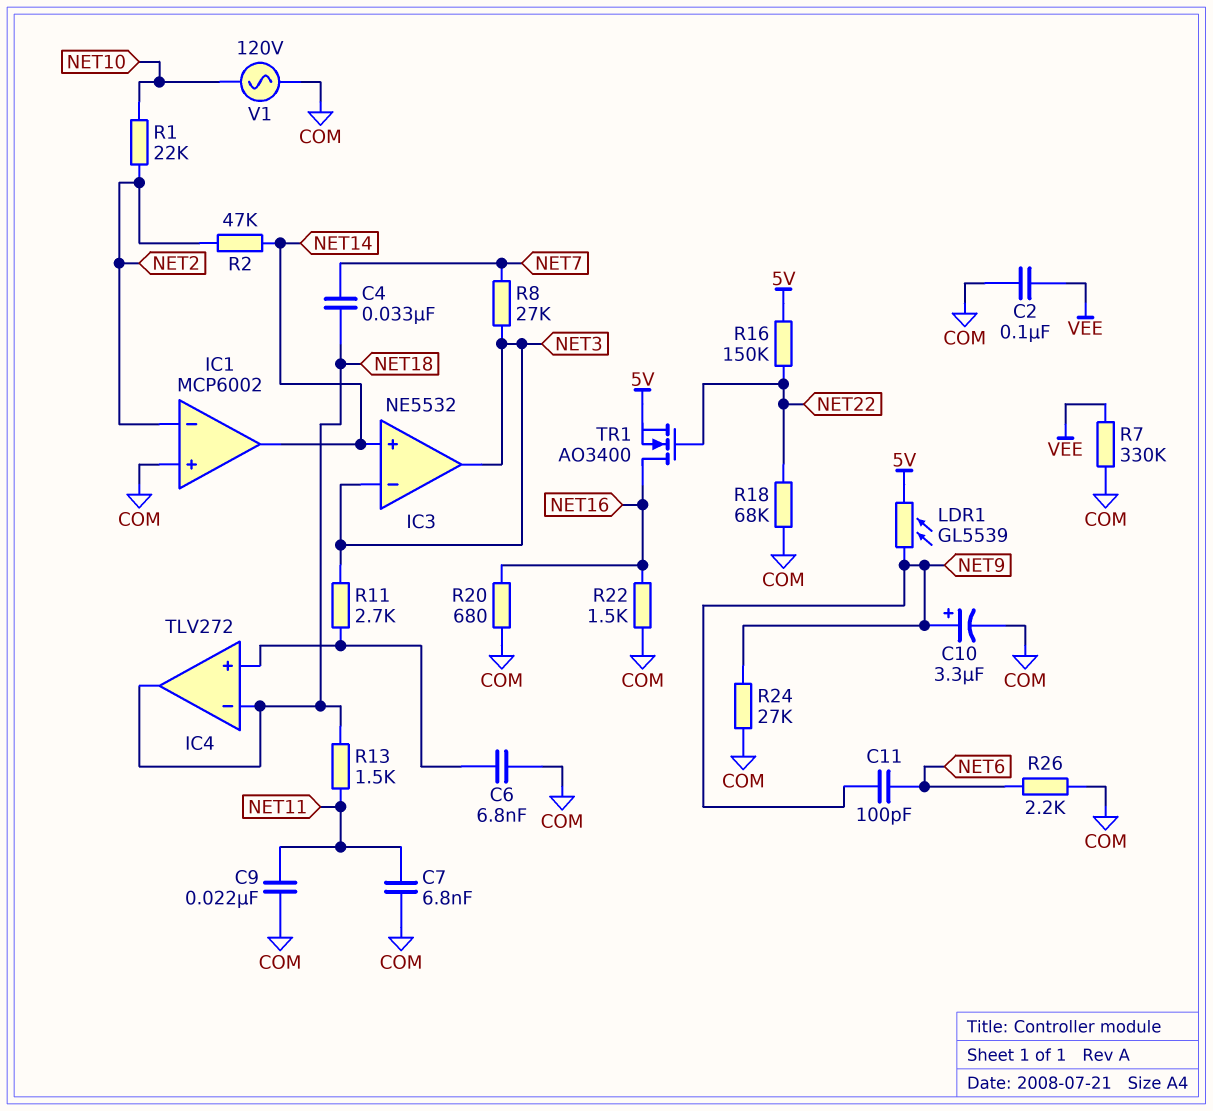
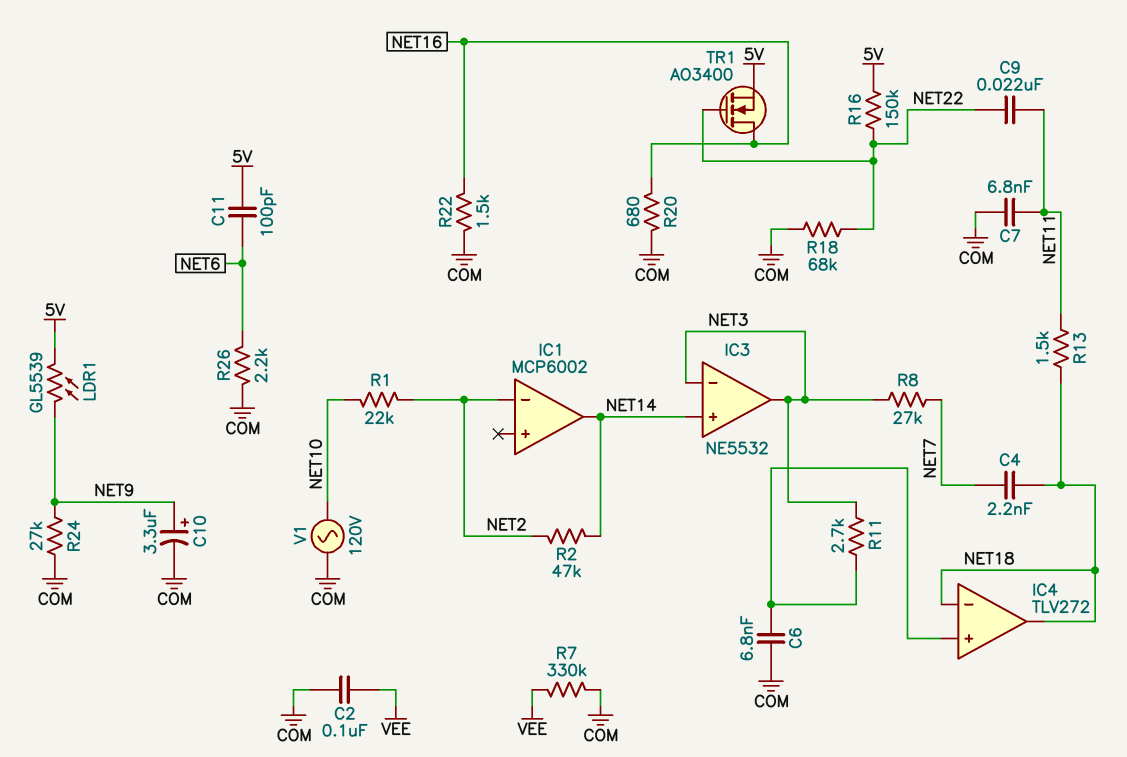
C4: 33nF (NET7, NET18) -> 2.2nF (NET7, NET18)
C9: 22nF (COM, NET11) -> 22nF (NET11, NET22)
C11: 100pF (NET6, NET9) -> 100pF (5V, NET6)
IC1 pin in+: COM -> none

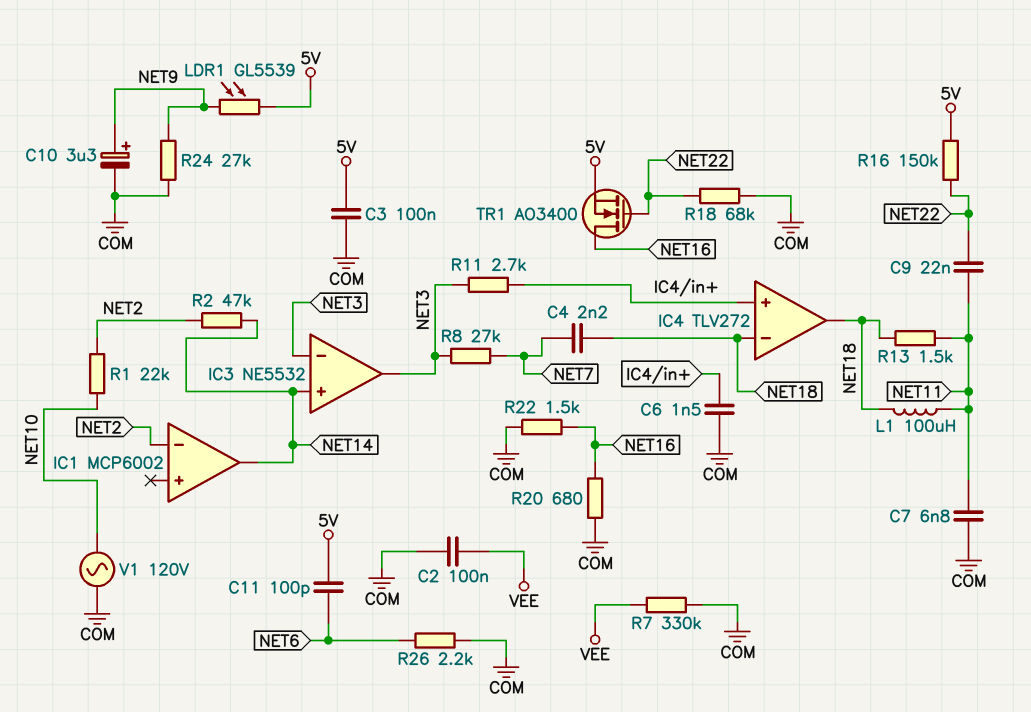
C3: none -> 100nF (5V, COM)
C6: 6.8nF (COM, IC4/in+) -> 1.5nF (COM, IC4/in+)
L1: none -> 100uH (NET11, NET18)

